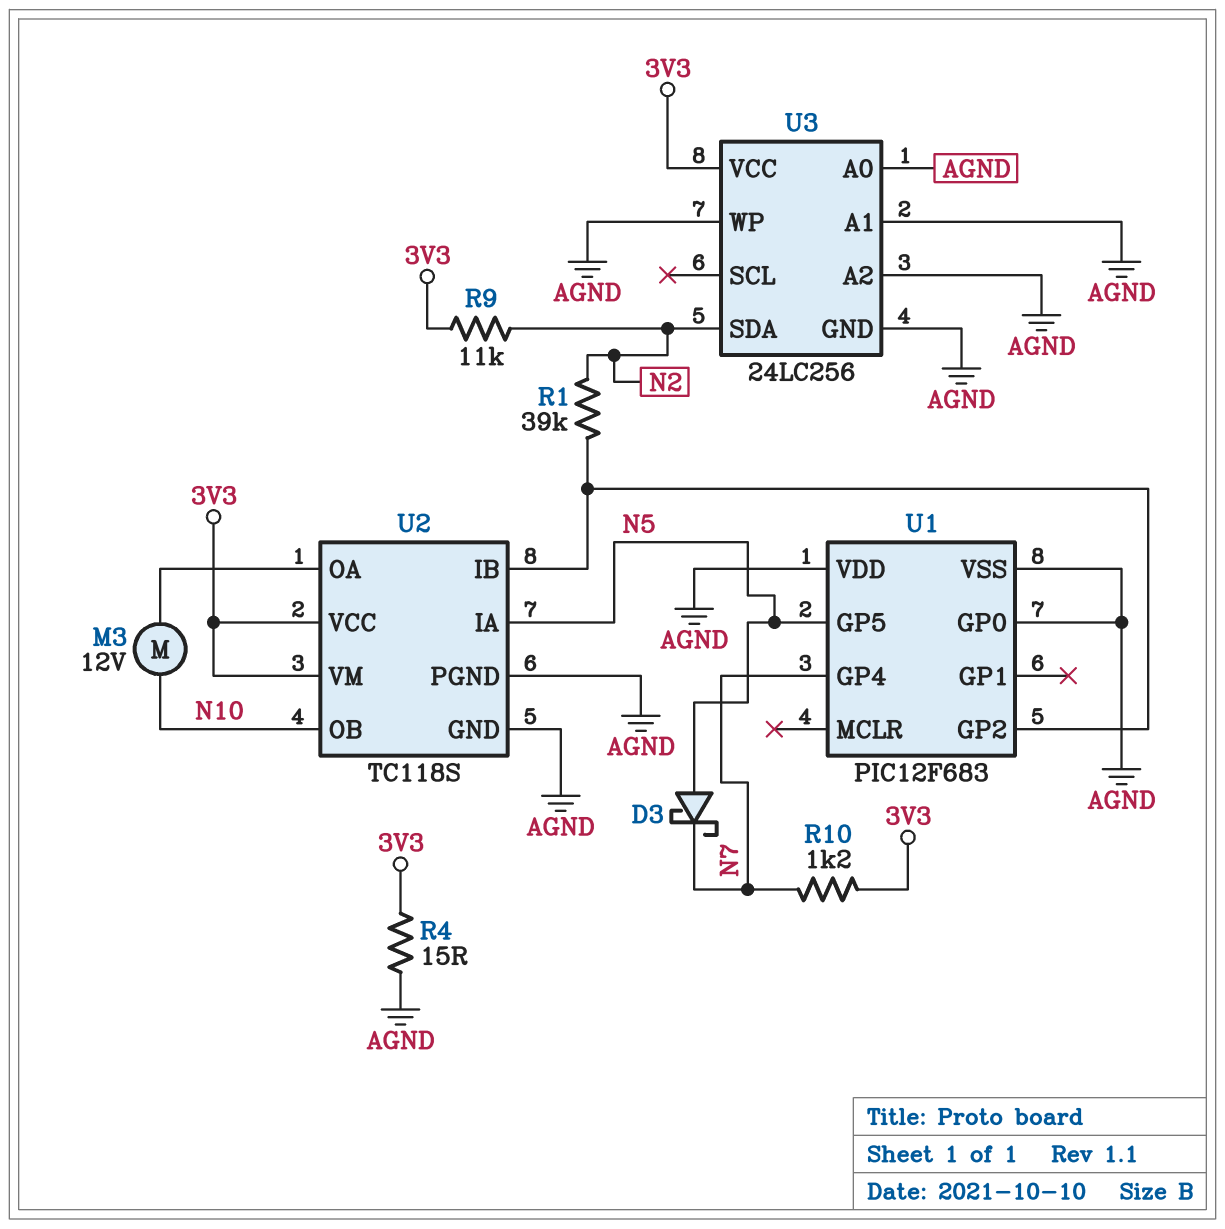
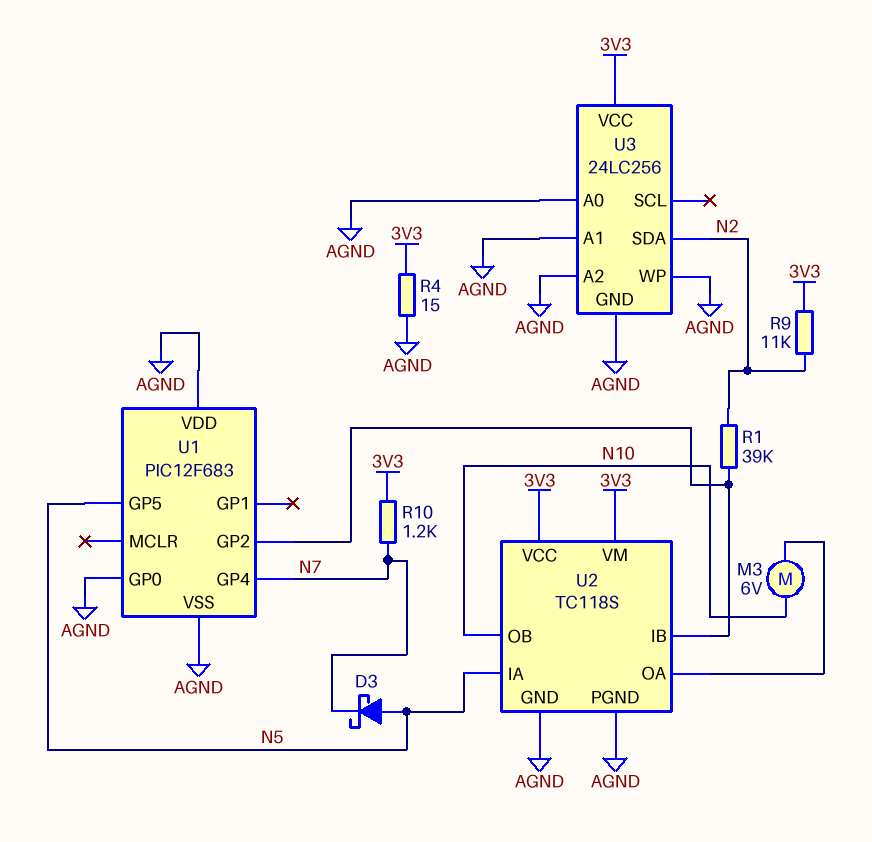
M3: motor 12V (N10, U2/OA) -> motor 6V (N10, U2/OA)

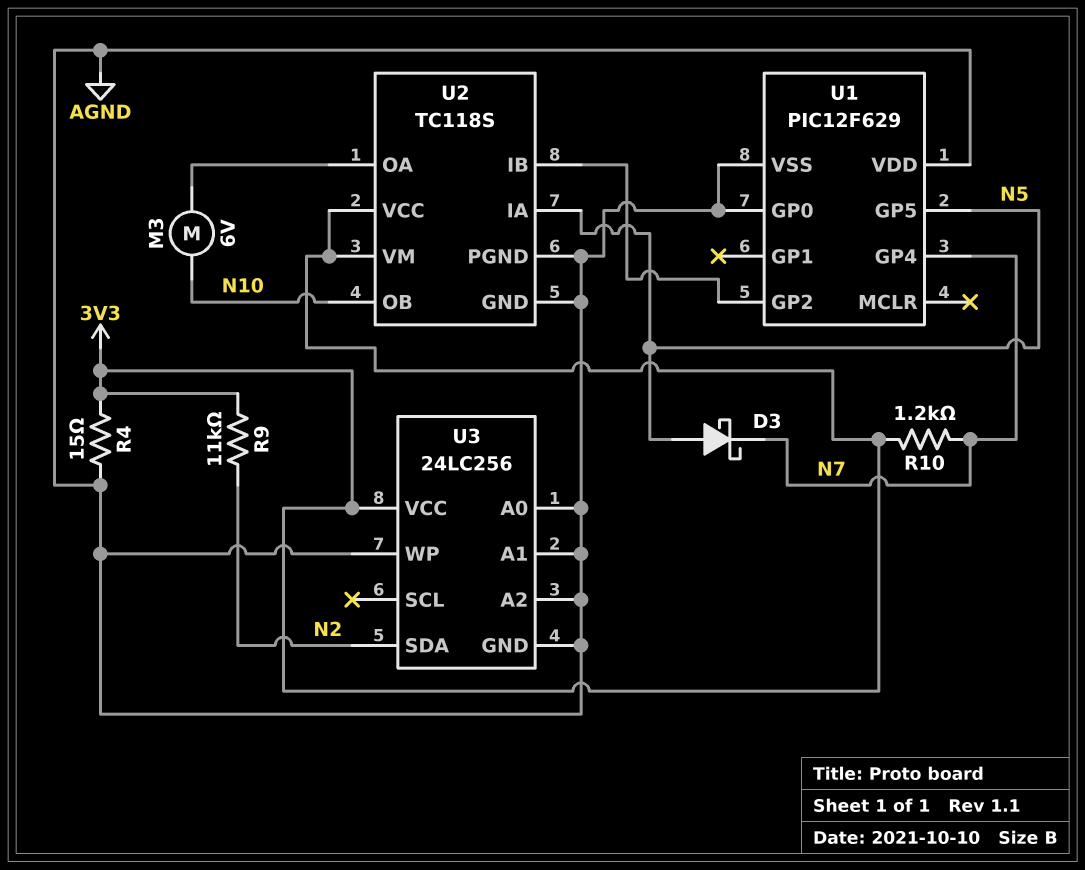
R1: 39k (N2, U1/GP2) -> none
U1: PIC12F683 -> PIC12F629

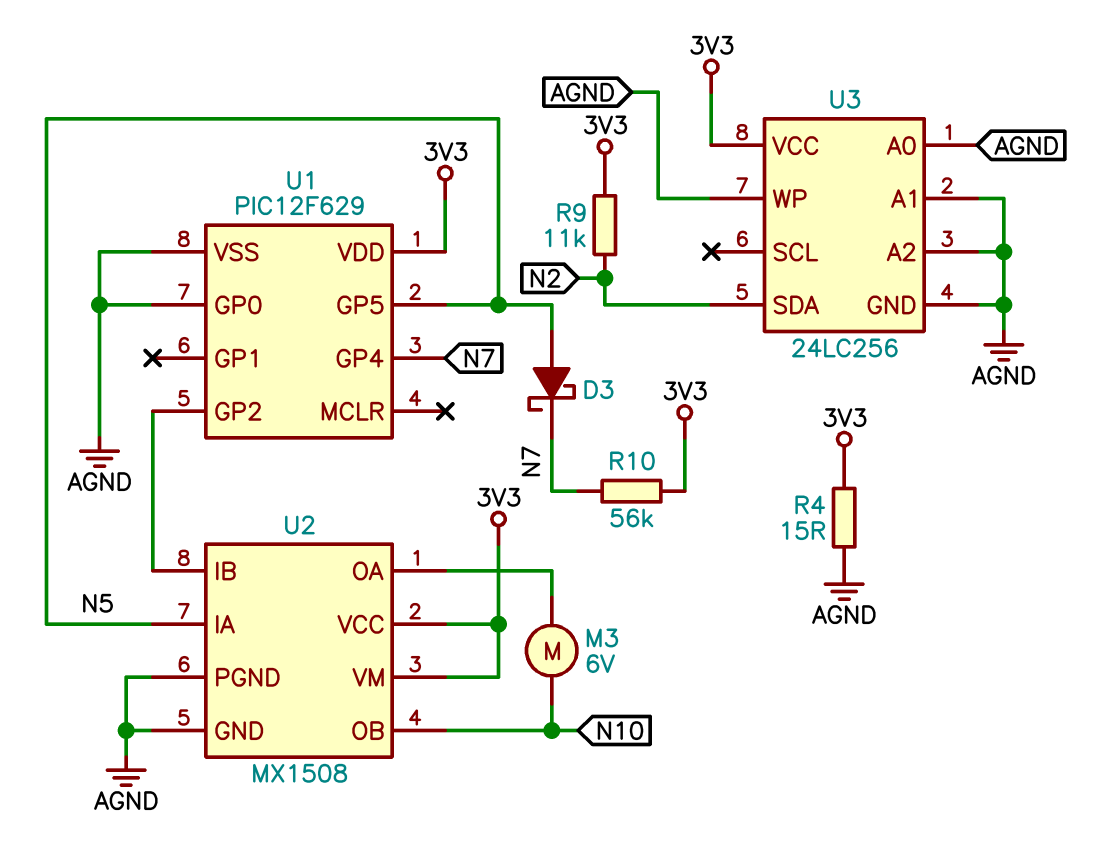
R10: 1.2k (3V3, N7) -> 56k (3V3, N7)
U1 pin VDD: AGND -> 3V3
U2: TC118S -> MX1508

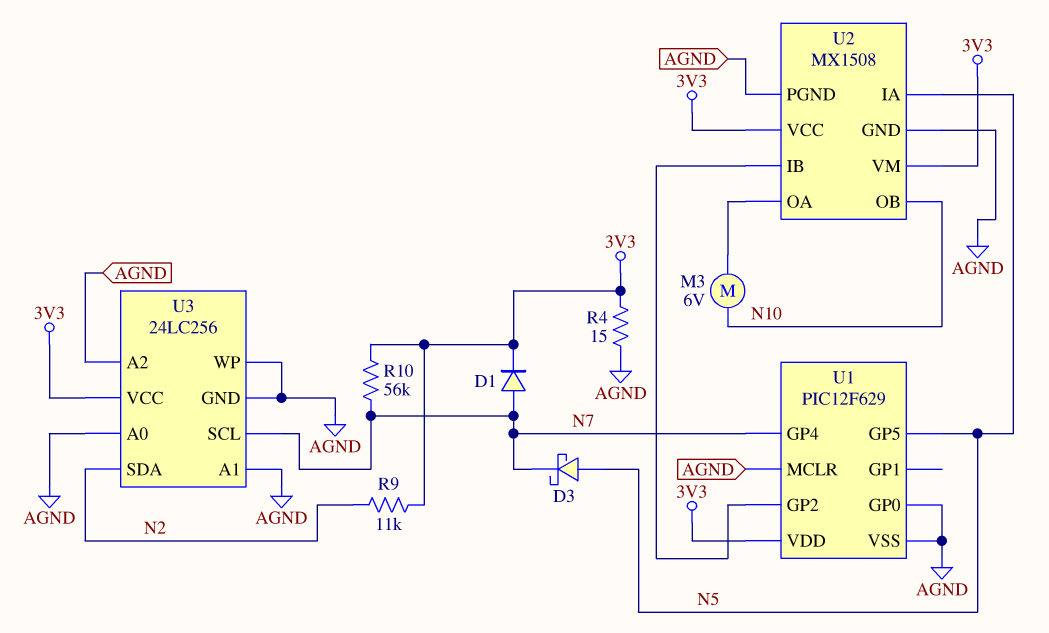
D1: none -> diode (A N7, K 3V3)
U1 pin MCLR: none -> AGND
U3 pin SCL: none -> N7

